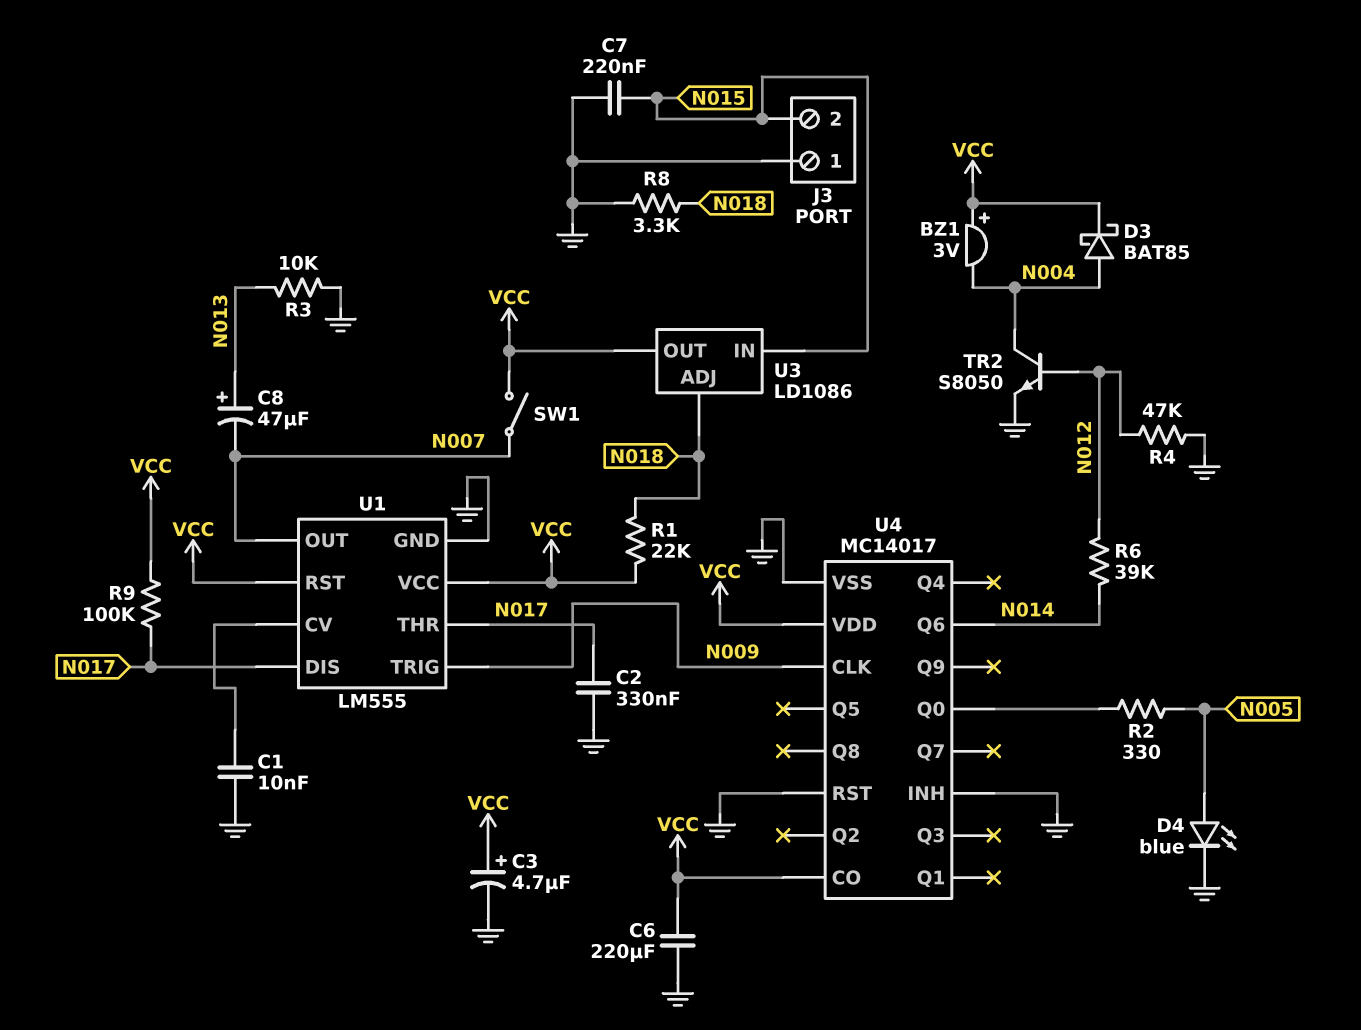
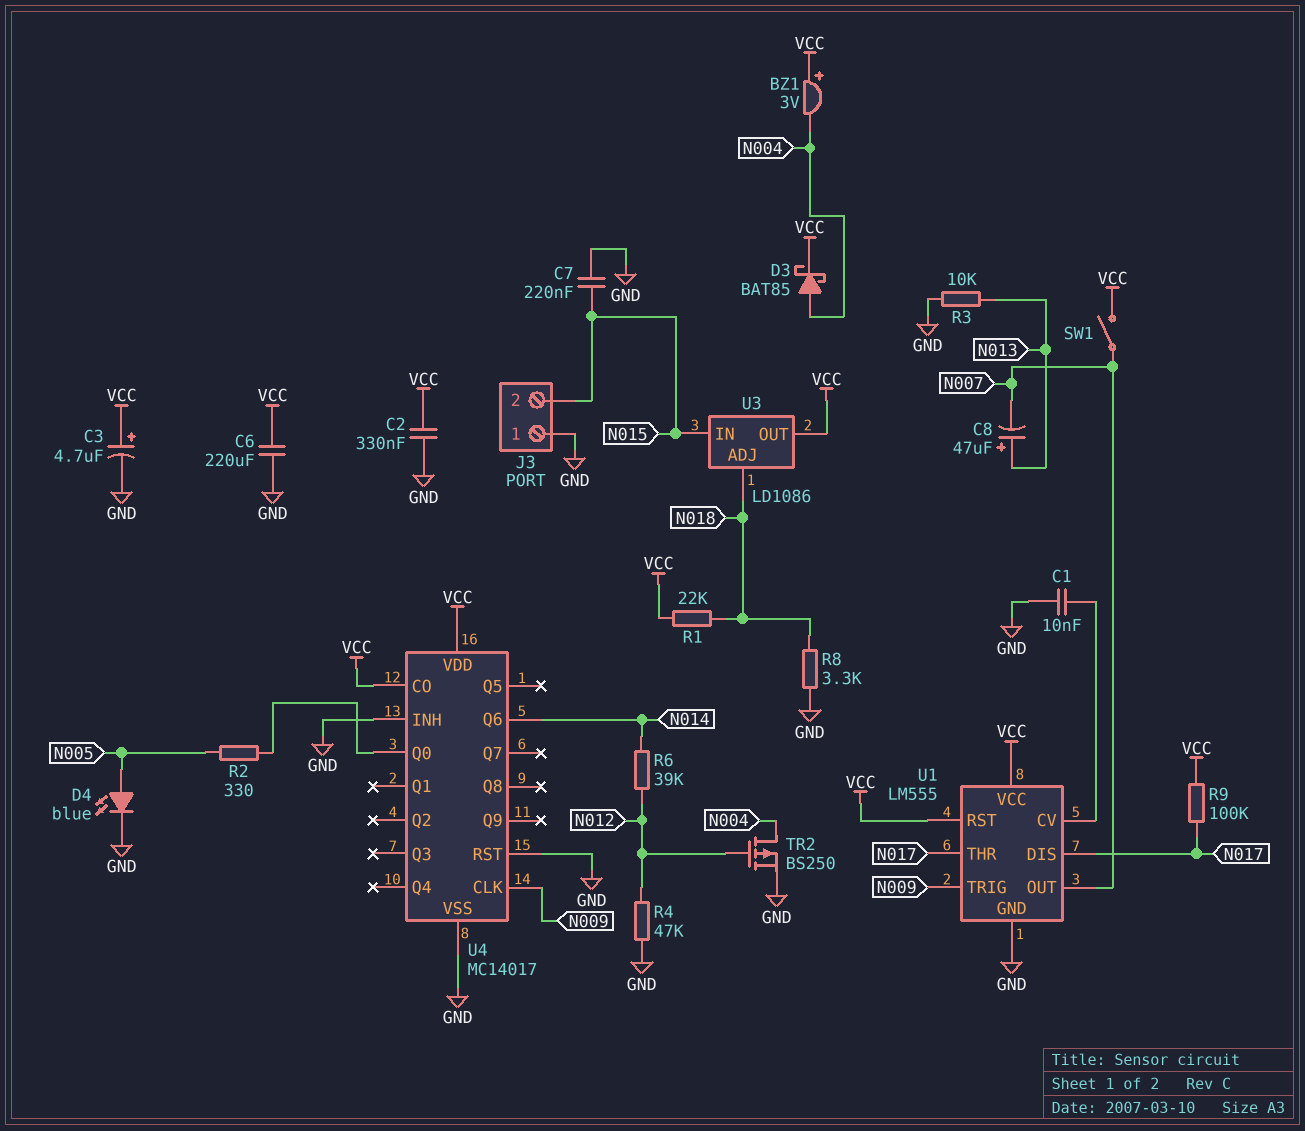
C2: 330nF (GND, N017) -> 330nF (GND, VCC)
TR2: NPN S8050 (B N012, C N004, E GND) -> PMOS BS250 (G N012, D N004, S GND)

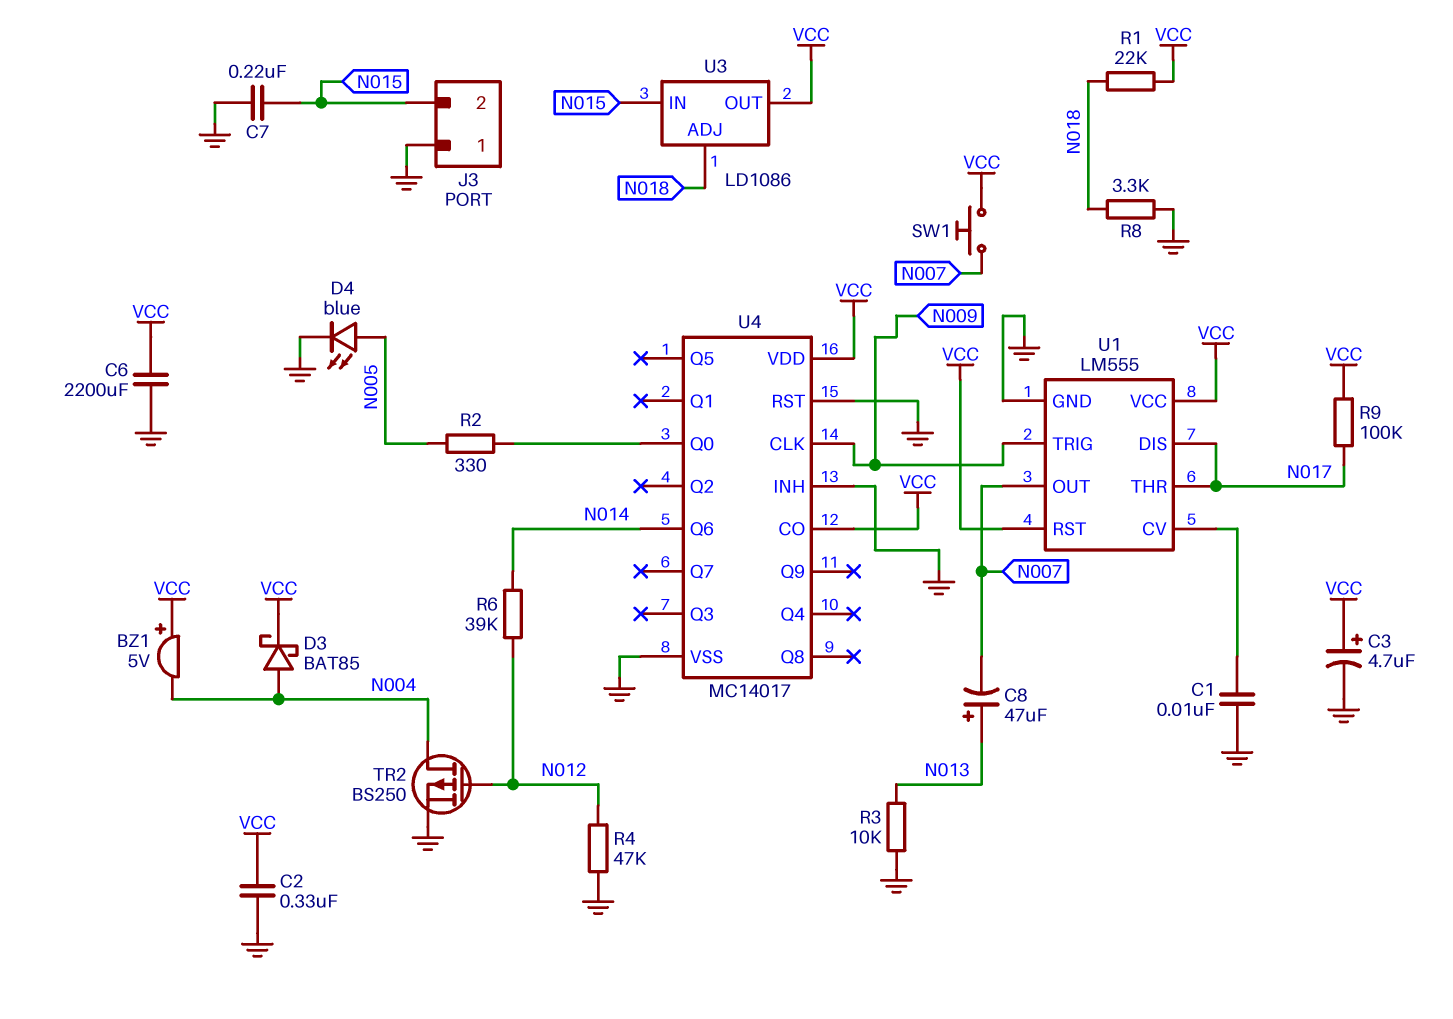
BZ1: buzzer 3V (plus VCC, minus N004) -> buzzer 5V (plus VCC, minus N004)
C6: 220uF (GND, VCC) -> 2200uF (GND, VCC)
SW1: switch (N007, VCC) -> button (N007, VCC)

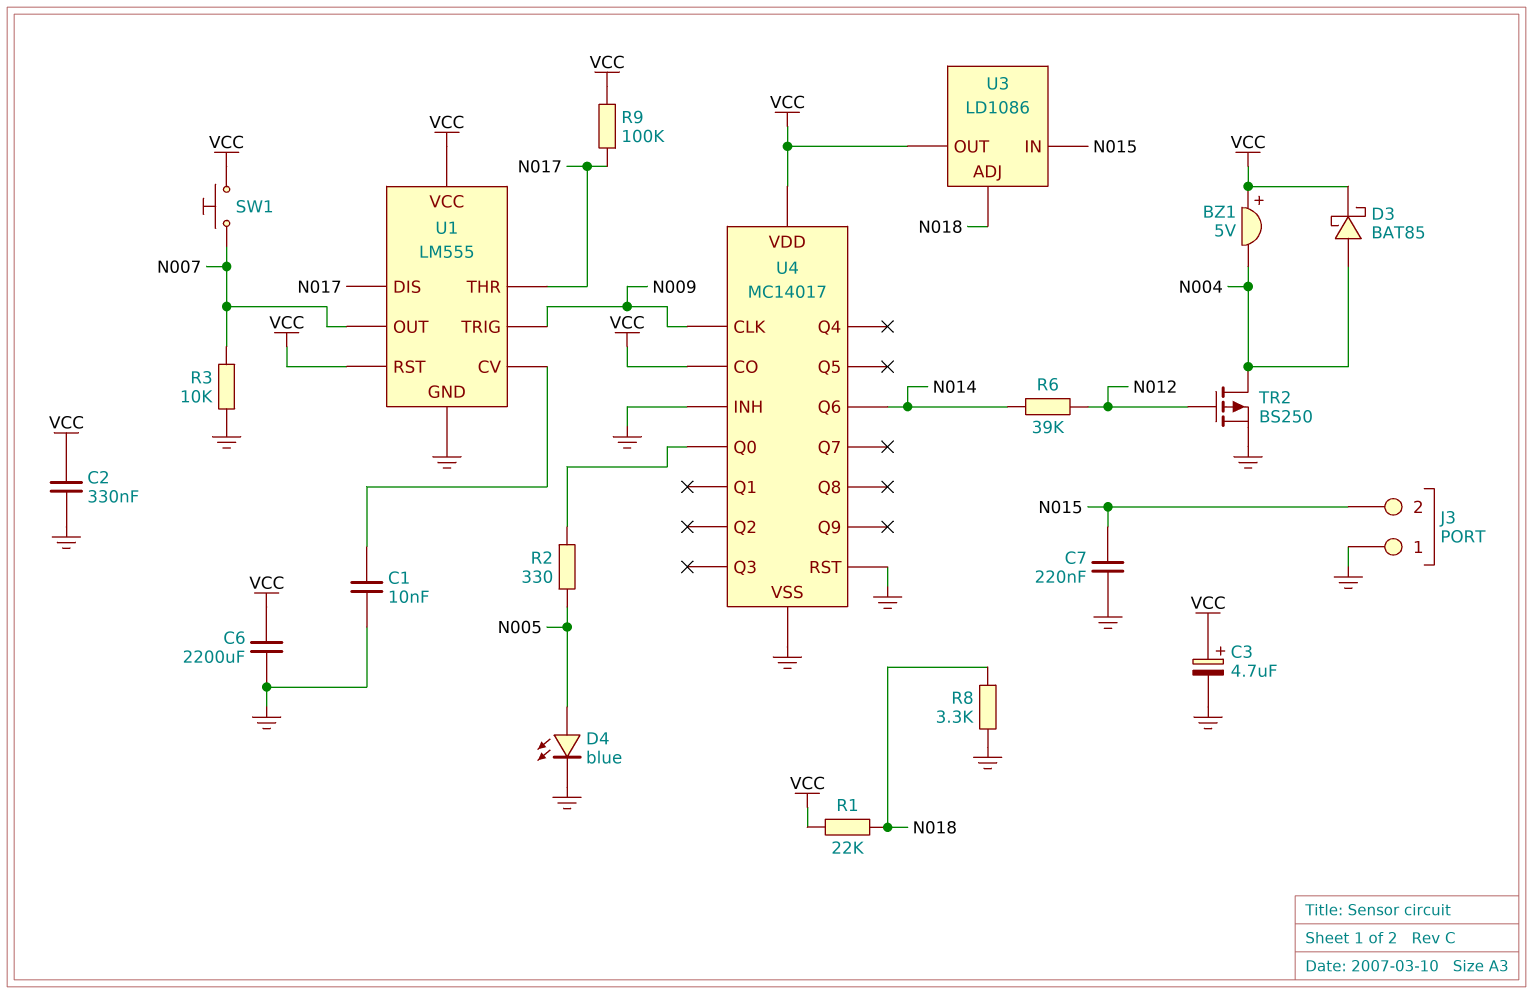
C8: 47uF (plus N013, minus N007) -> none
R3: 10k (GND, N013) -> 10k (GND, N007)
R4: 47k (GND, N012) -> none

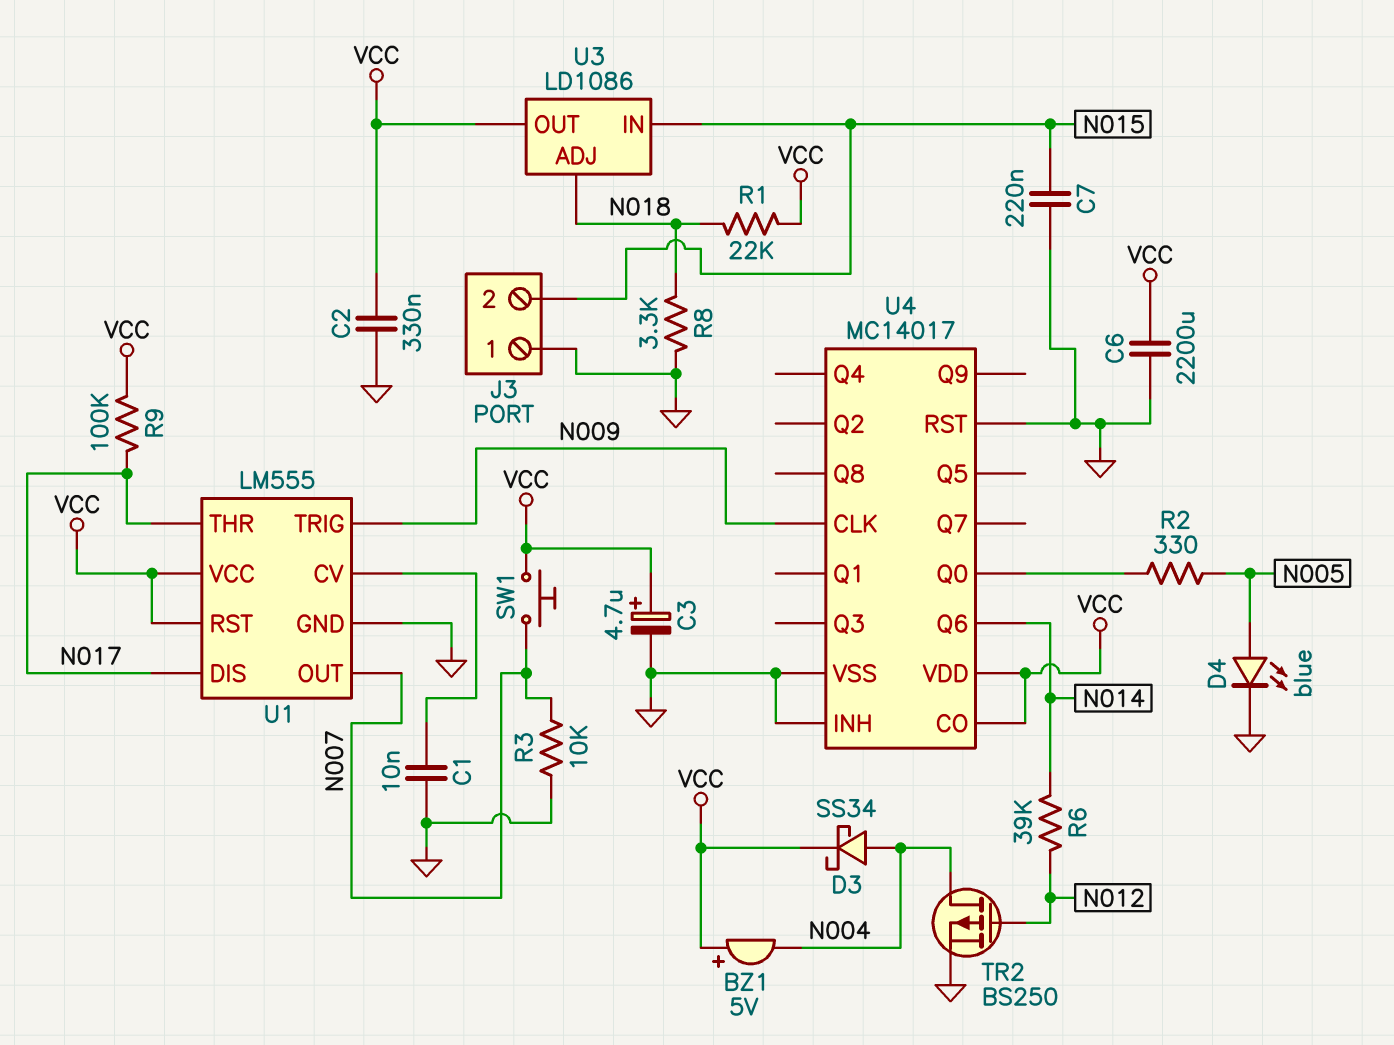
D3: schottky BAT85 (A N004, K VCC) -> schottky SS34 (A N004, K VCC)

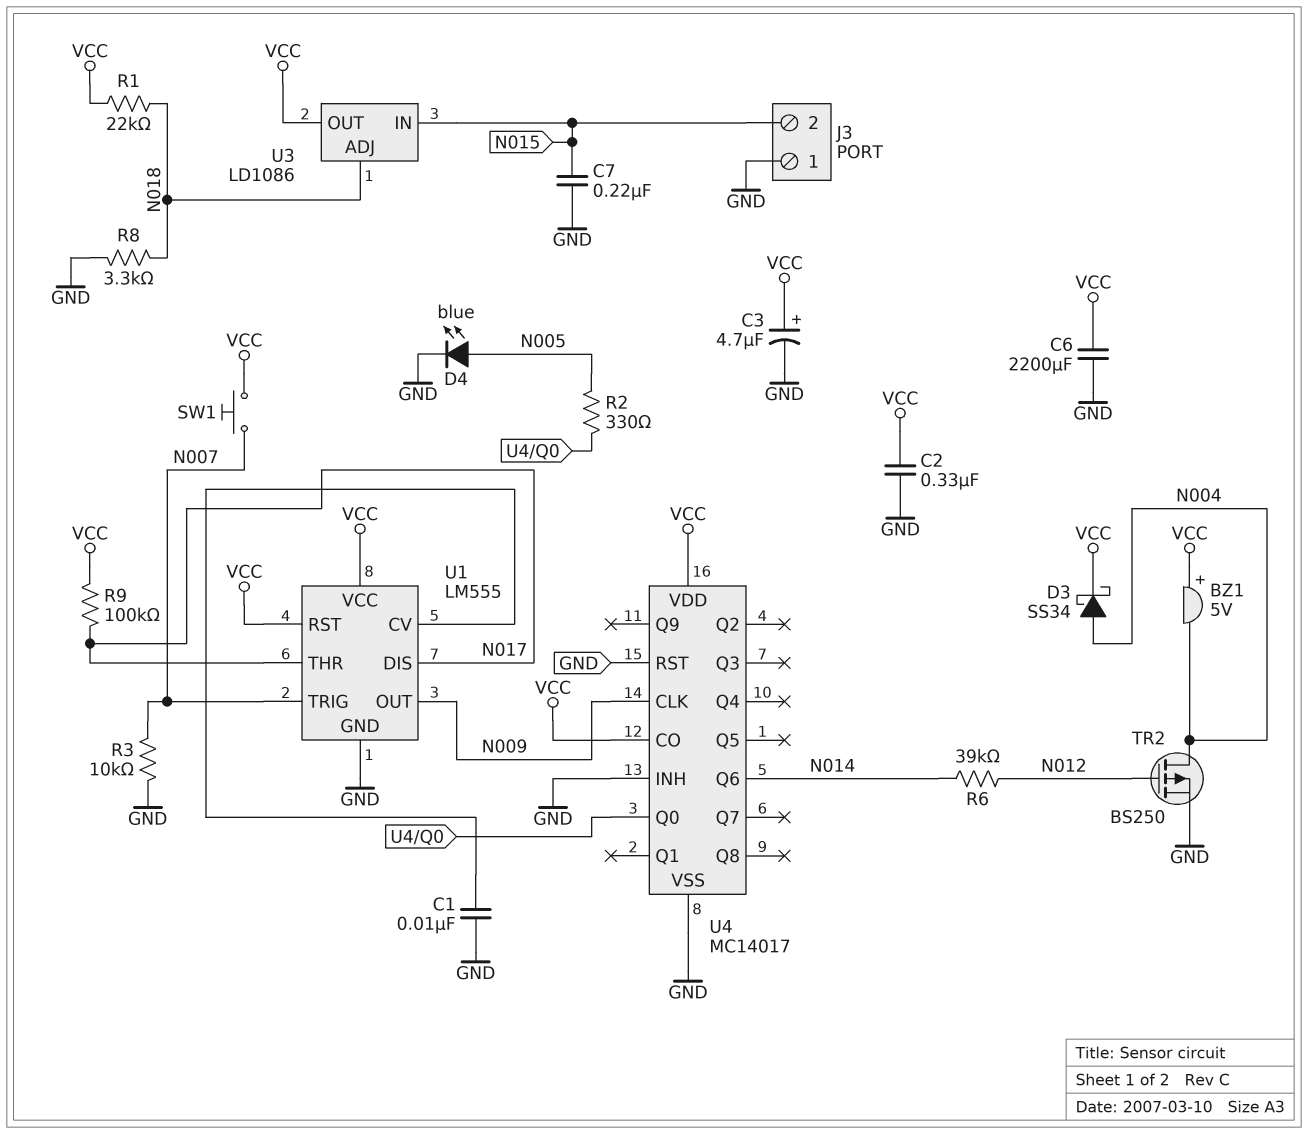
U1 pin OUT: N007 -> N009
U1 pin TRIG: N009 -> N007

